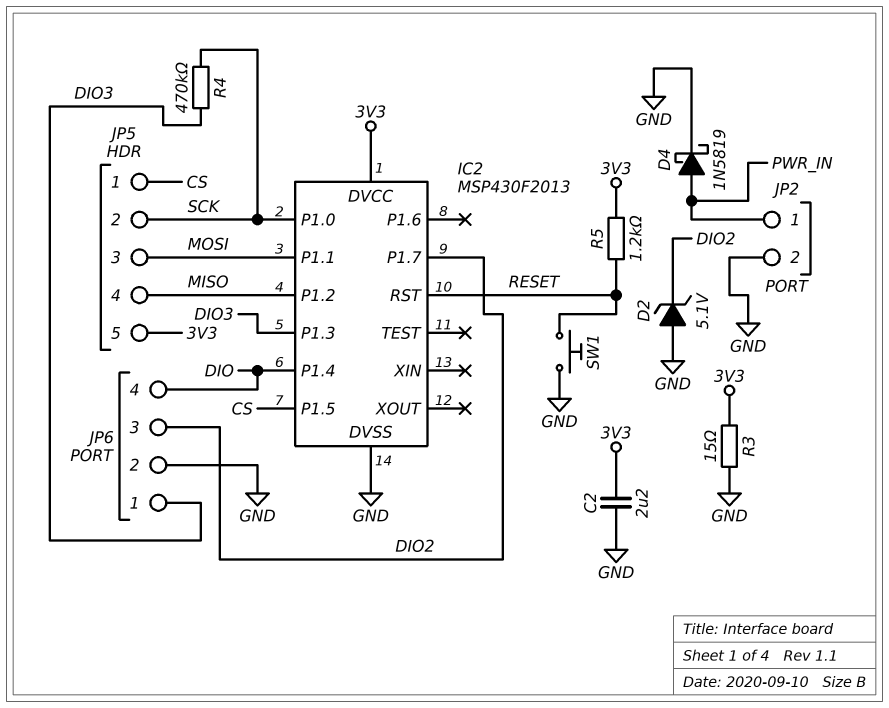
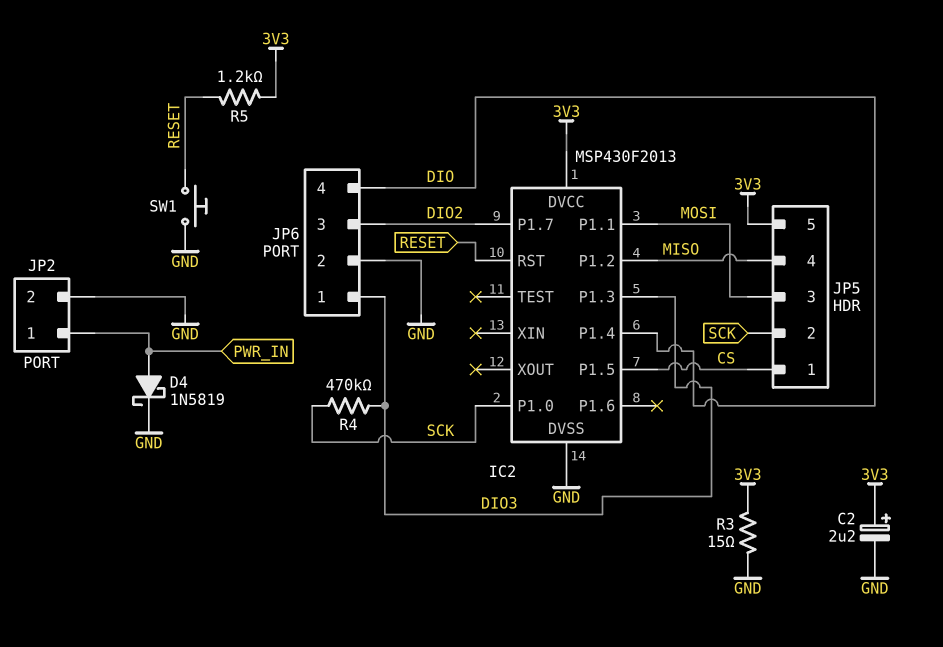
C2: 2.2uF (3V3, GND) -> 2.2uF (plus 3V3, minus GND)
D2: zener 5.1V (A GND, K DIO2) -> none

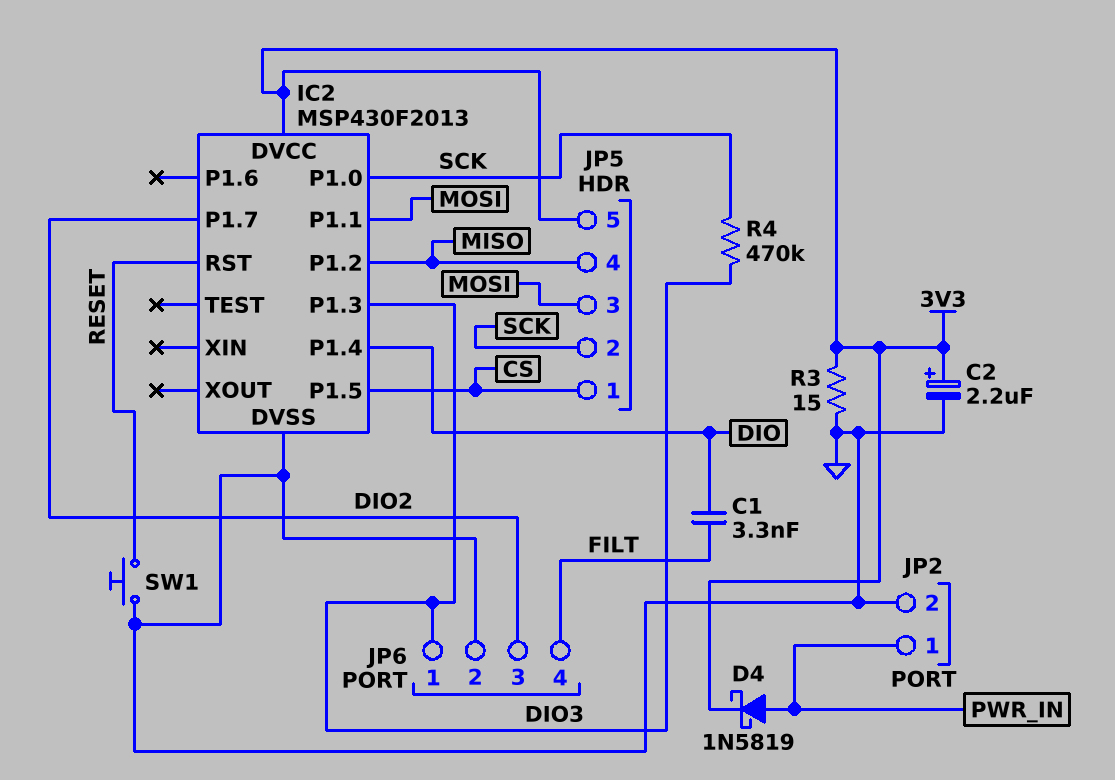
C1: none -> 3.3nF (DIO, FILT)
D4: schottky 1N5819 (A PWR_IN, K GND) -> schottky 1N5819 (A PWR_IN, K 3V3)
JP6 pin 4: DIO -> FILT
R5: 1.2k (3V3, RESET) -> none

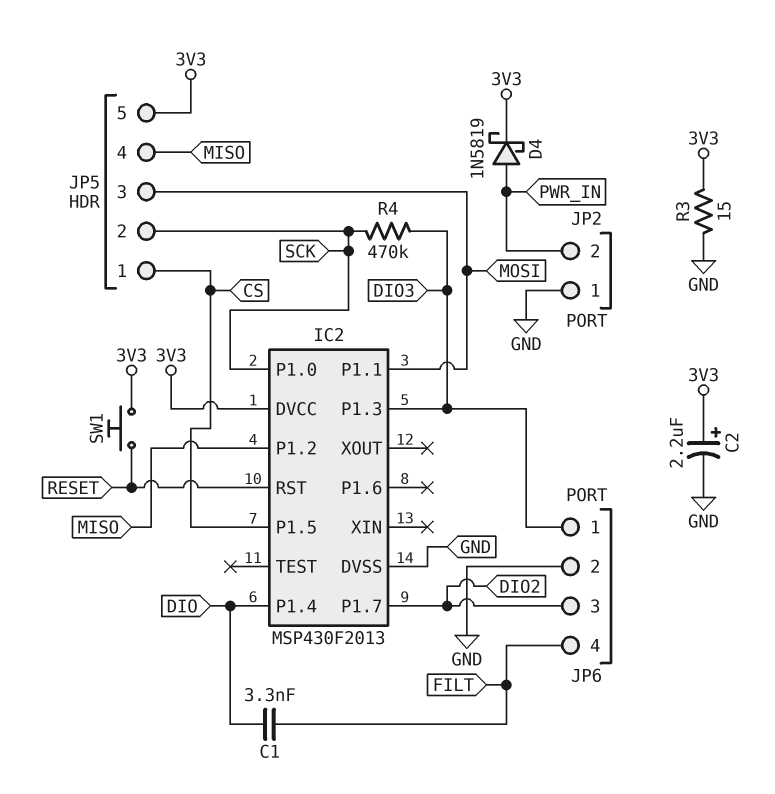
JP2 pin 1: PWR_IN -> GND
JP2 pin 2: GND -> PWR_IN
SW1: button (GND, RESET) -> button (3V3, RESET)

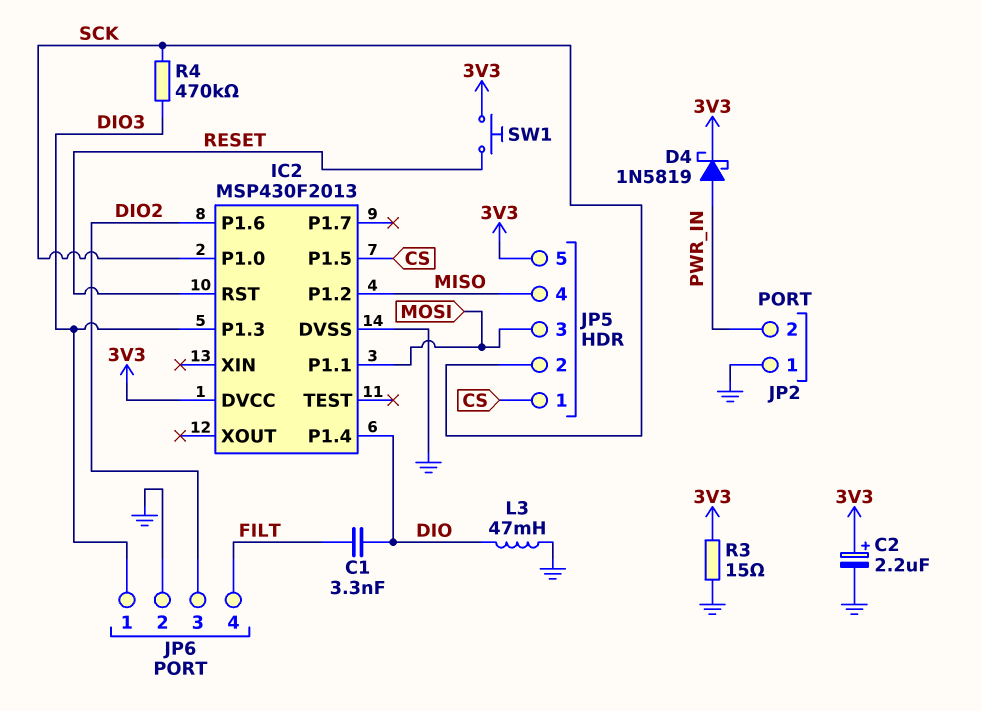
IC2 pin P1.6: none -> DIO2
IC2 pin P1.7: DIO2 -> none
L3: none -> 47mH (DIO, GND)

